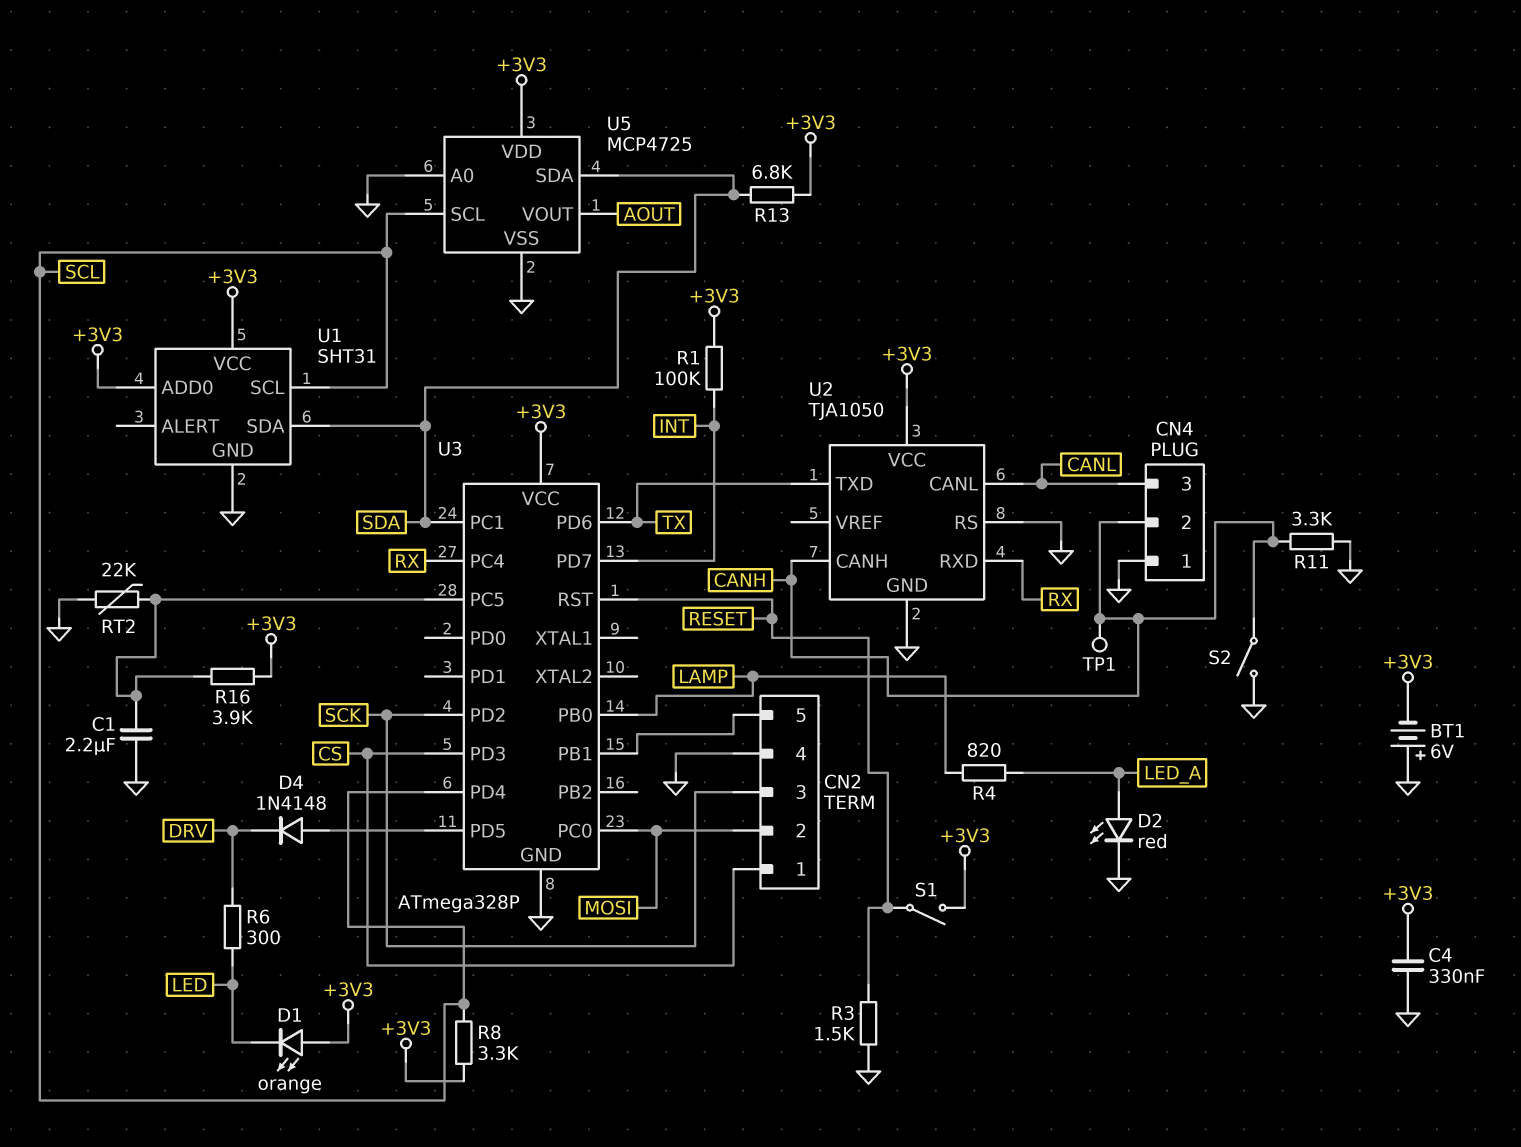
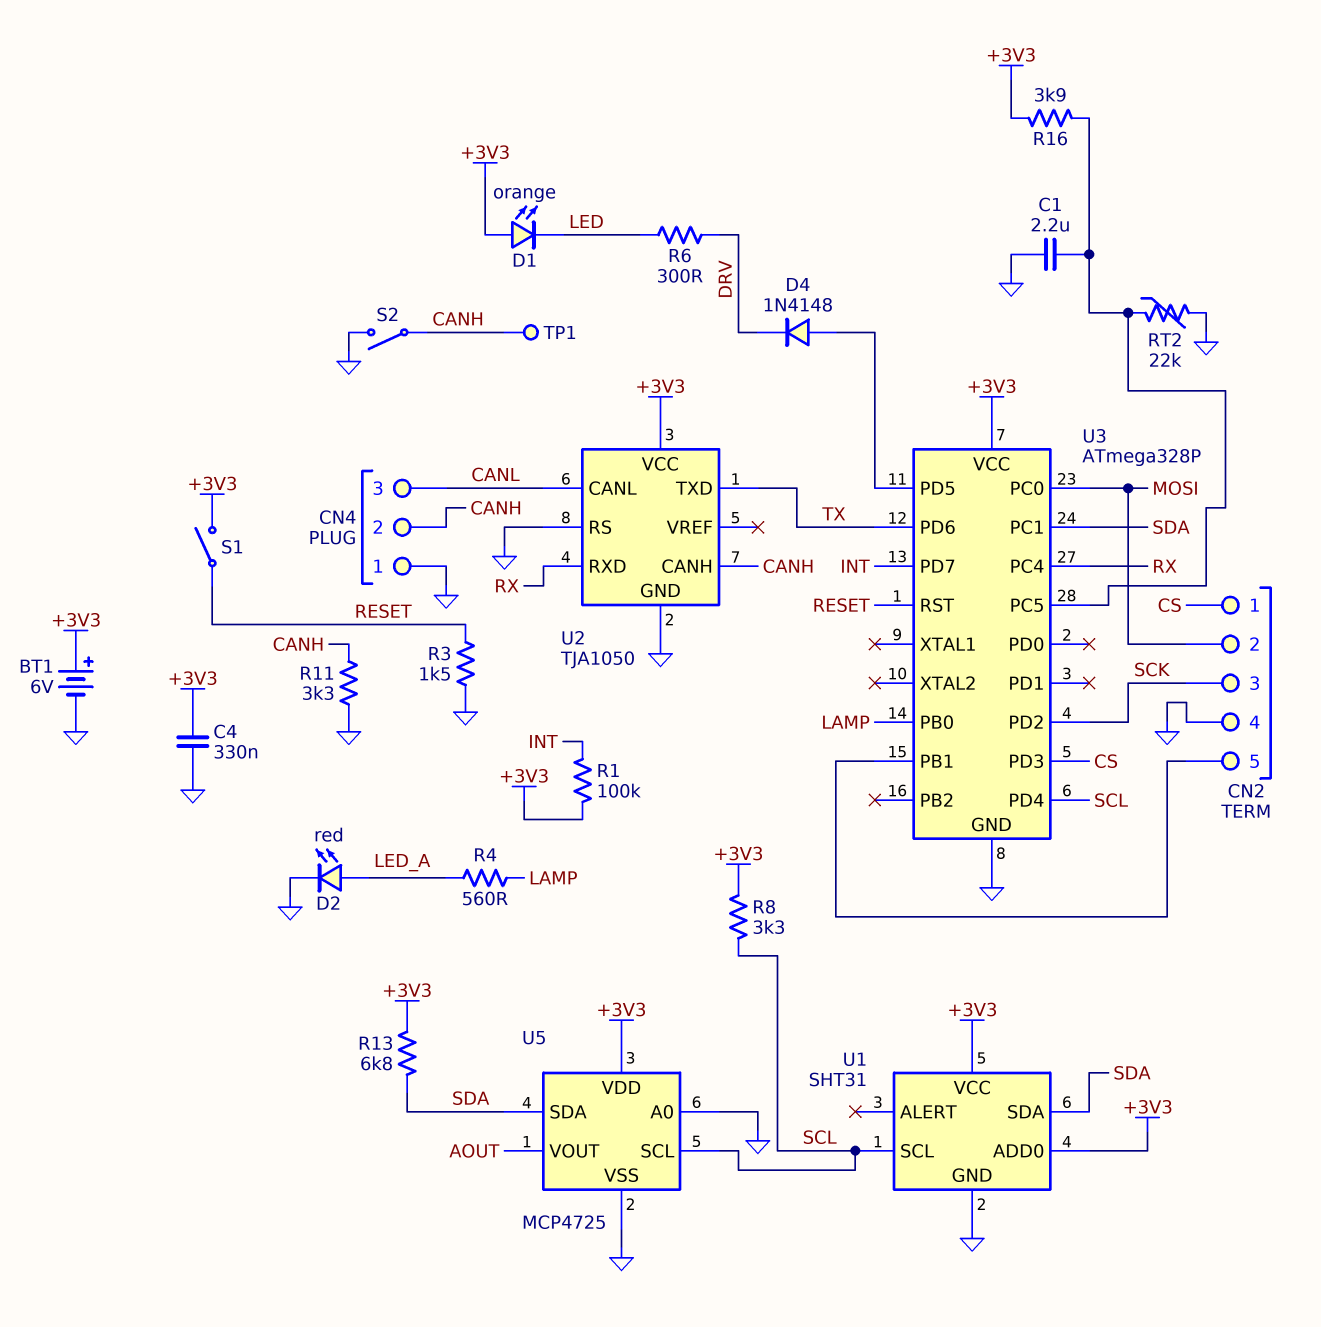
BT1: 6V (plus GND, minus +3V3) -> 6V (plus +3V3, minus GND)
R4: 820 (LAMP, LED_A) -> 560 (LAMP, LED_A)

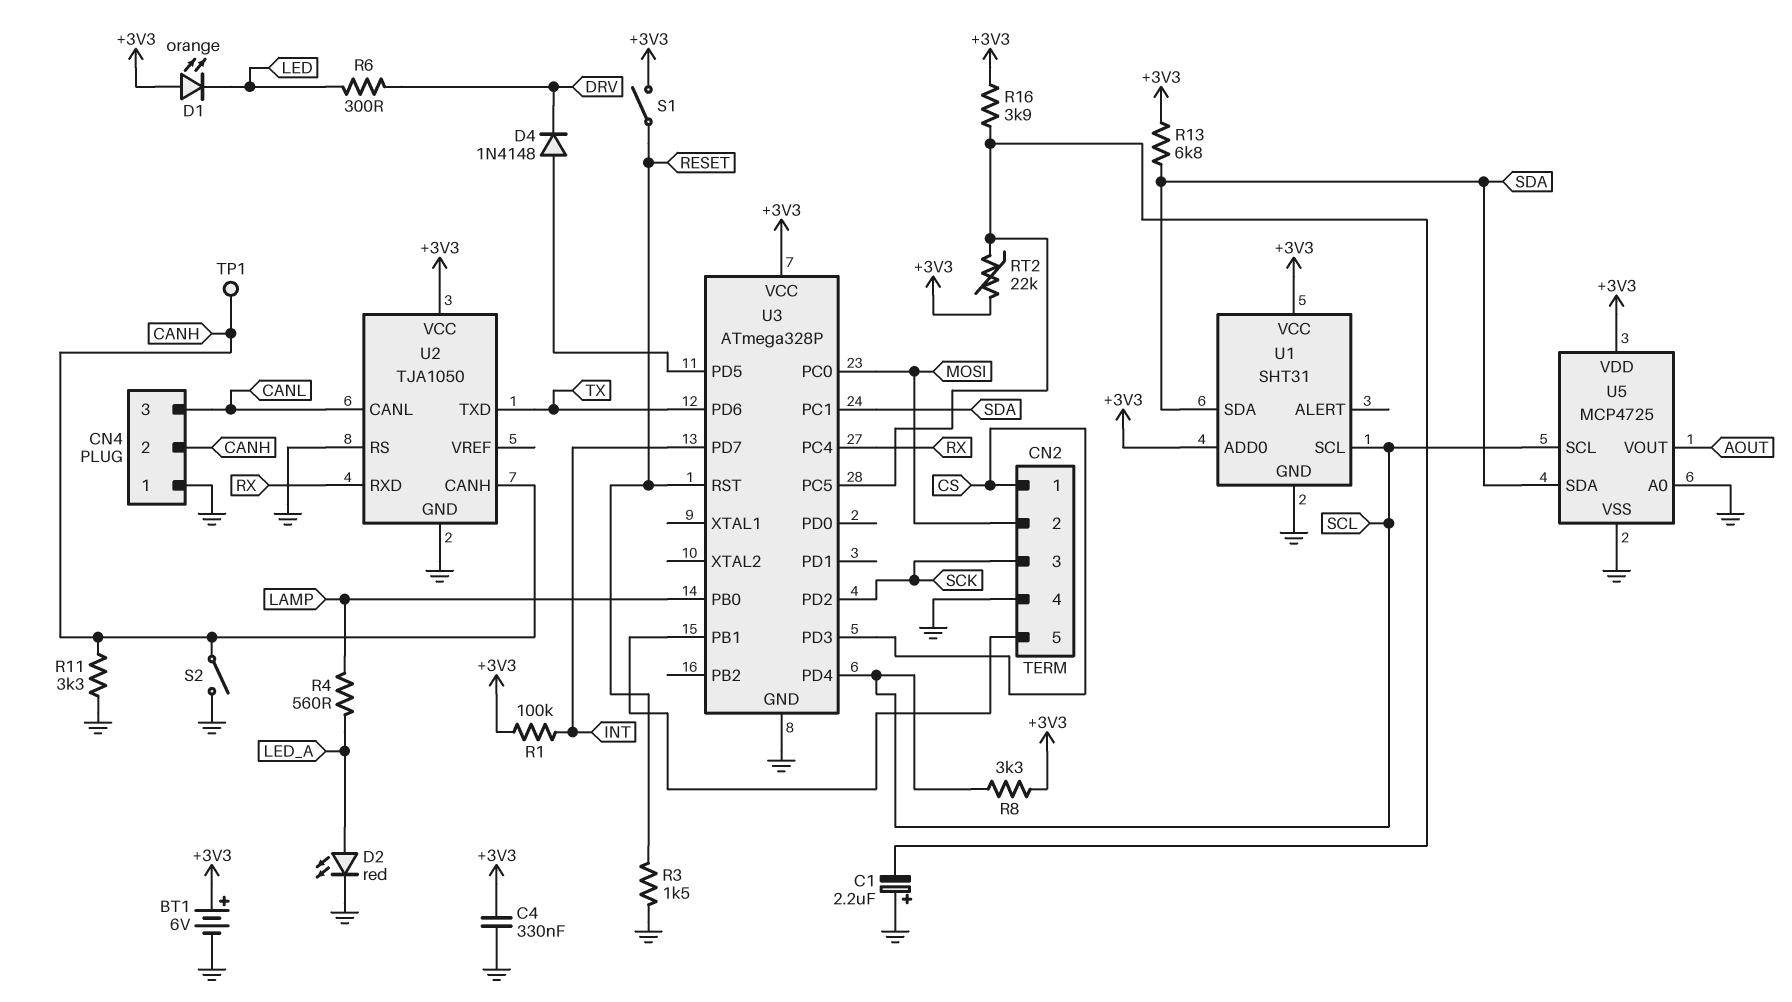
C1: 2.2uF (GND, U3/PC5) -> 2.2uF (plus GND, minus U3/PC5)
RT2: 22k (GND, U3/PC5) -> 22k (+3V3, U3/PC5)

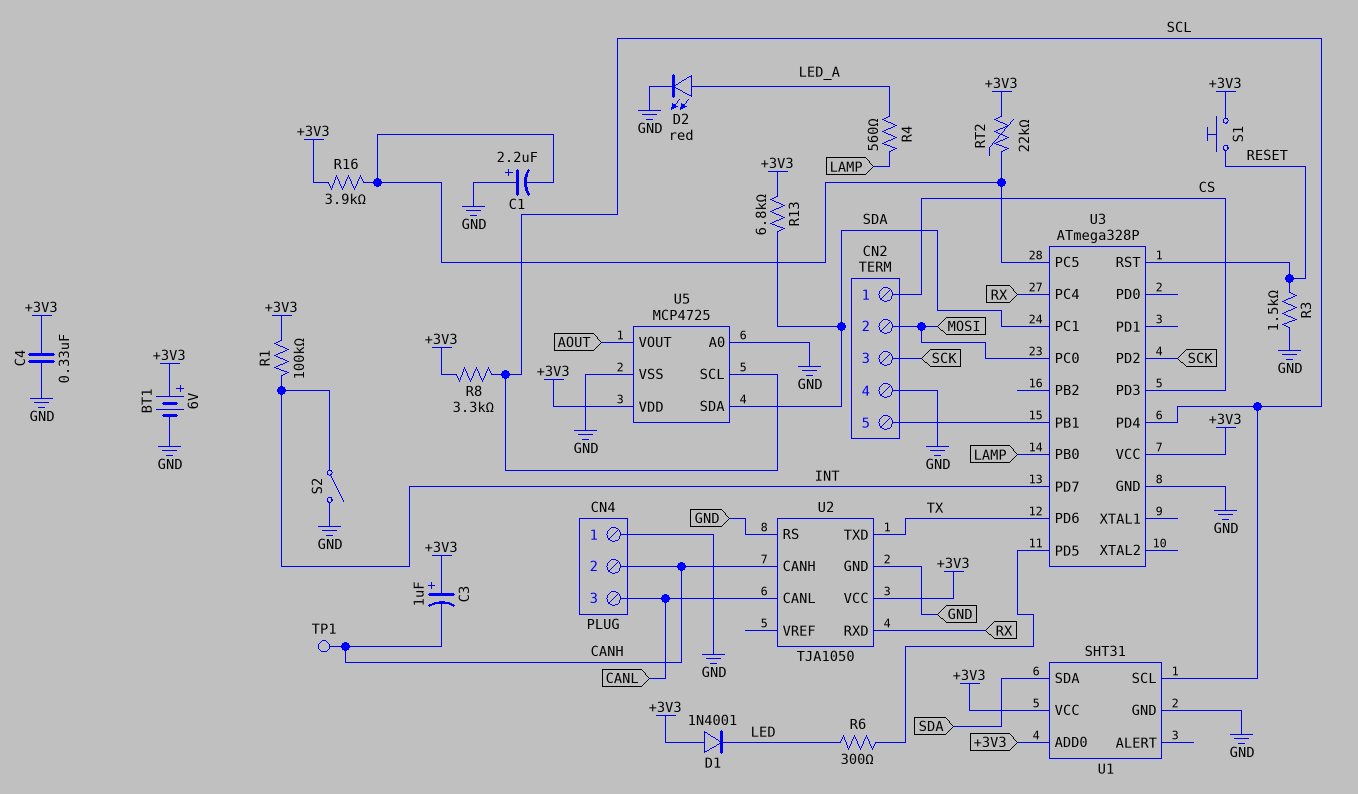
C3: none -> 1uF (plus +3V3, minus CANH)
D1: LED orange (A +3V3, K LED) -> diode 1N4001 (A +3V3, K LED)
D4: diode 1N4148 (A U3/PD5, K DRV) -> none
R6: 300 (DRV, LED) -> 300 (LED, U3/PD5)
R11: 3.3k (CANH, GND) -> none
S1: switch (+3V3, RESET) -> button (+3V3, RESET)
S2: switch (CANH, GND) -> switch (GND, INT)

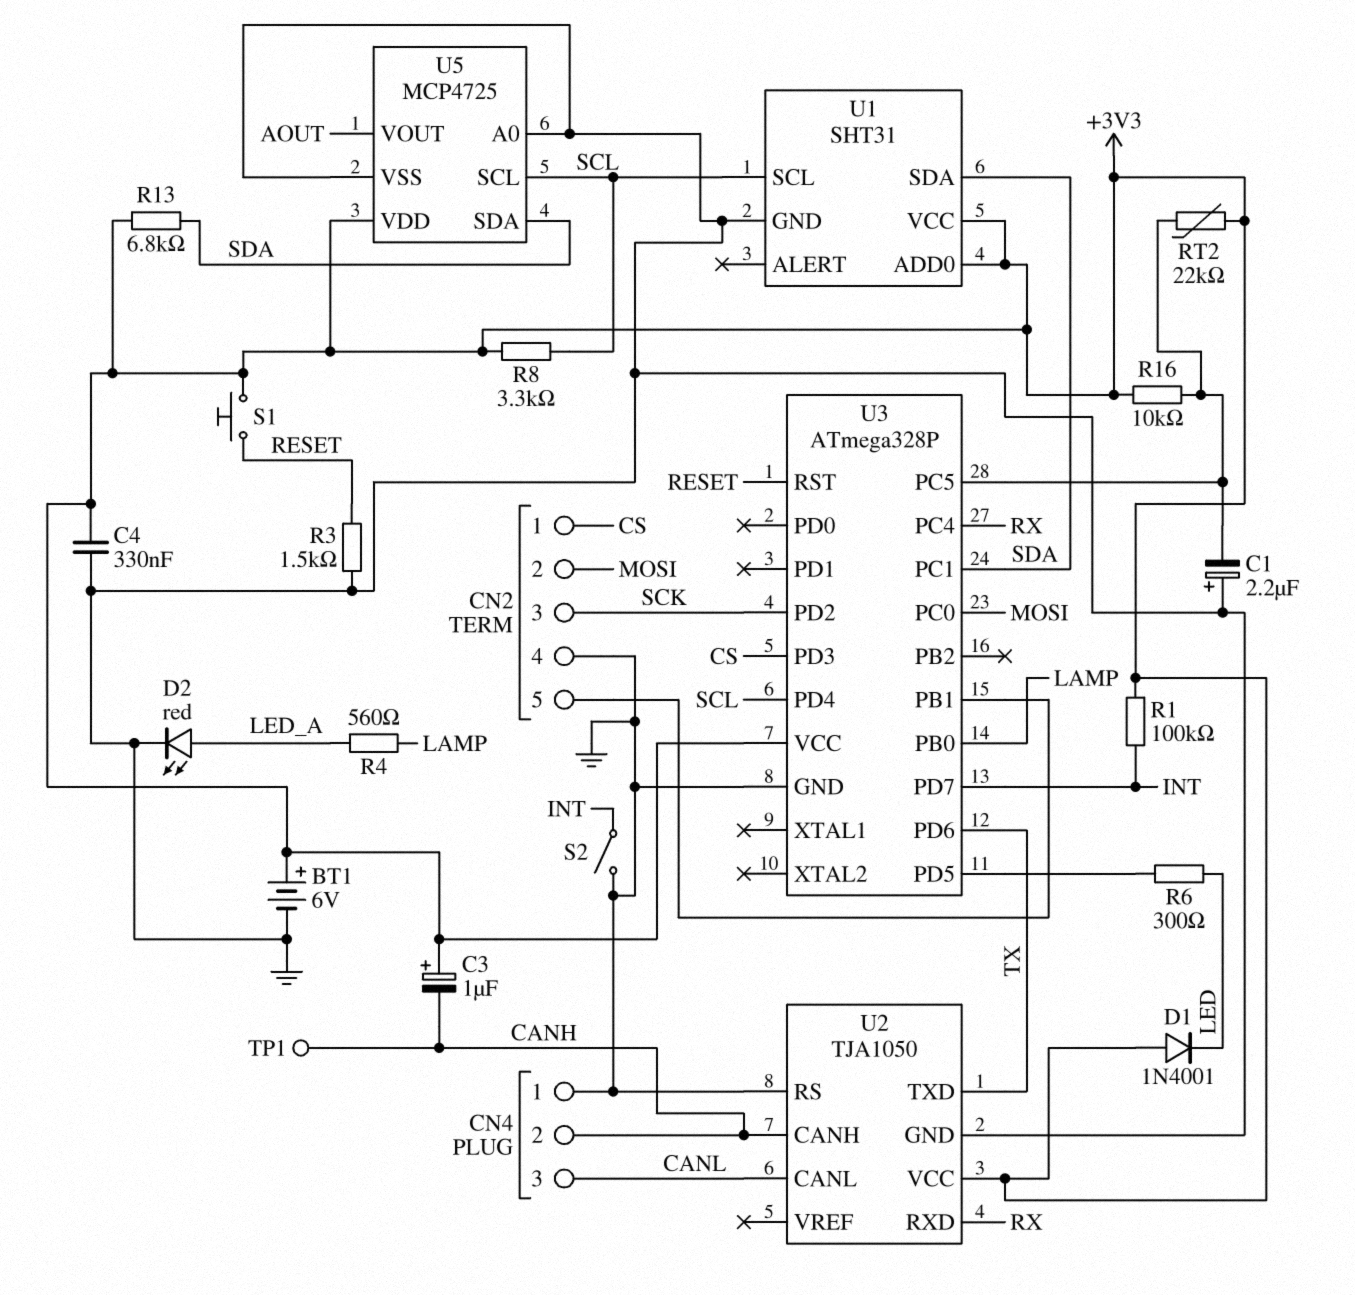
R16: 3.9k (+3V3, U3/PC5) -> 10k (+3V3, U3/PC5)

